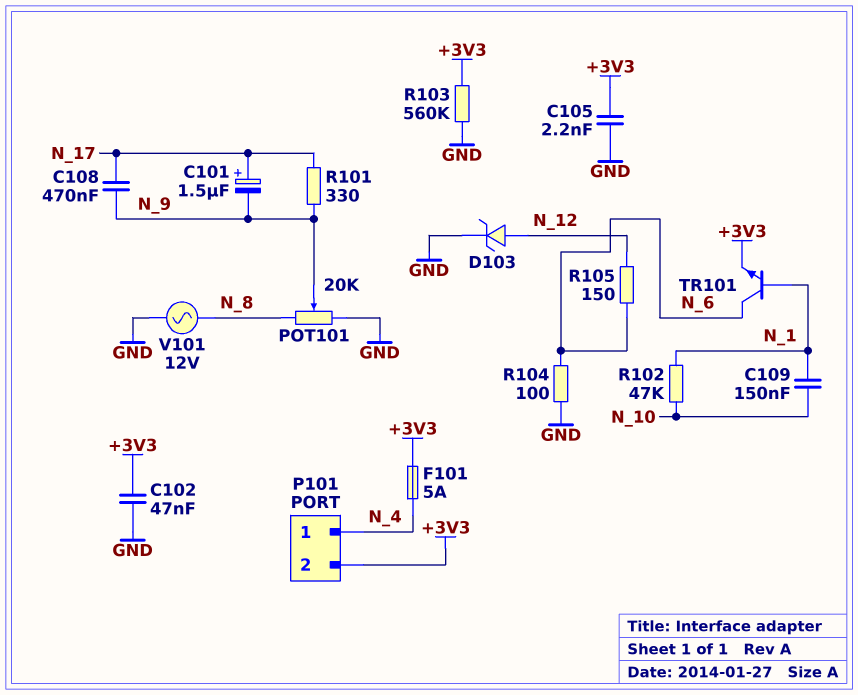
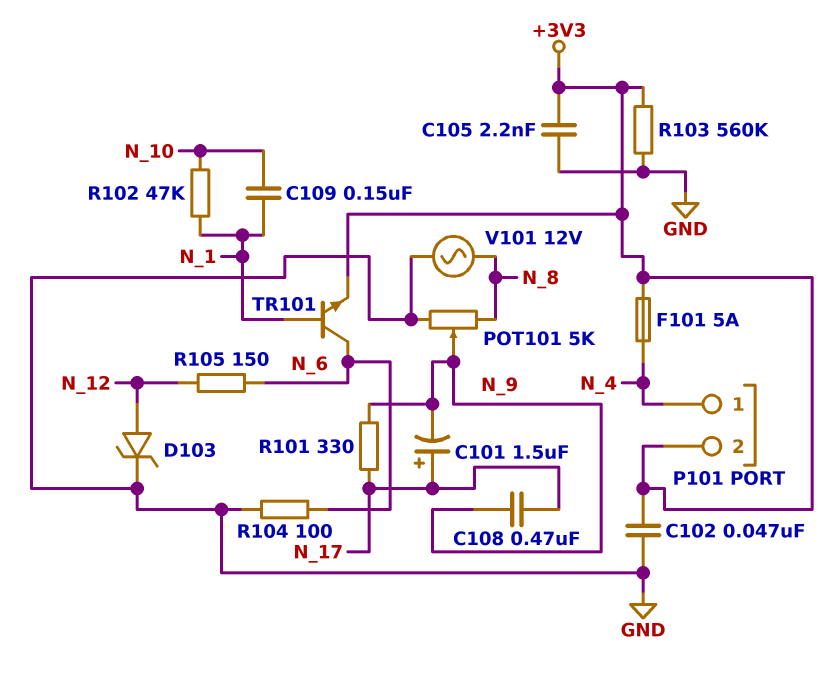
POT101: 20k (GND, N_8, wiper N_9) -> 5k (GND, N_8, wiper N_9)

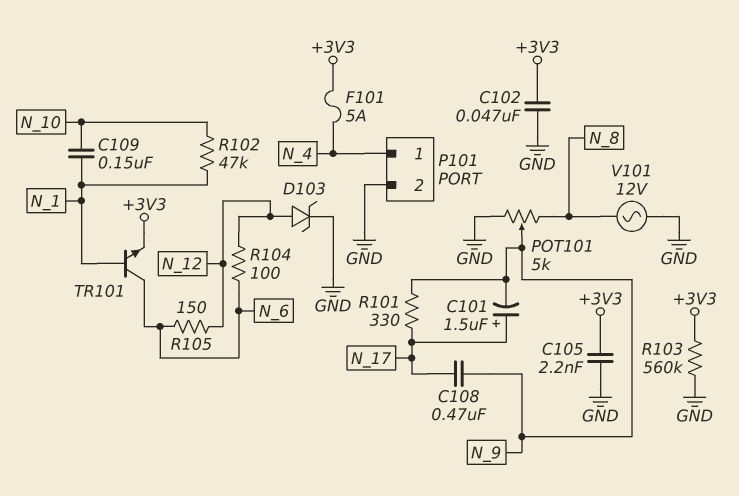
P101 pin 2: +3V3 -> GND
R104: 100 (GND, N_6) -> 100 (N_6, N_12)

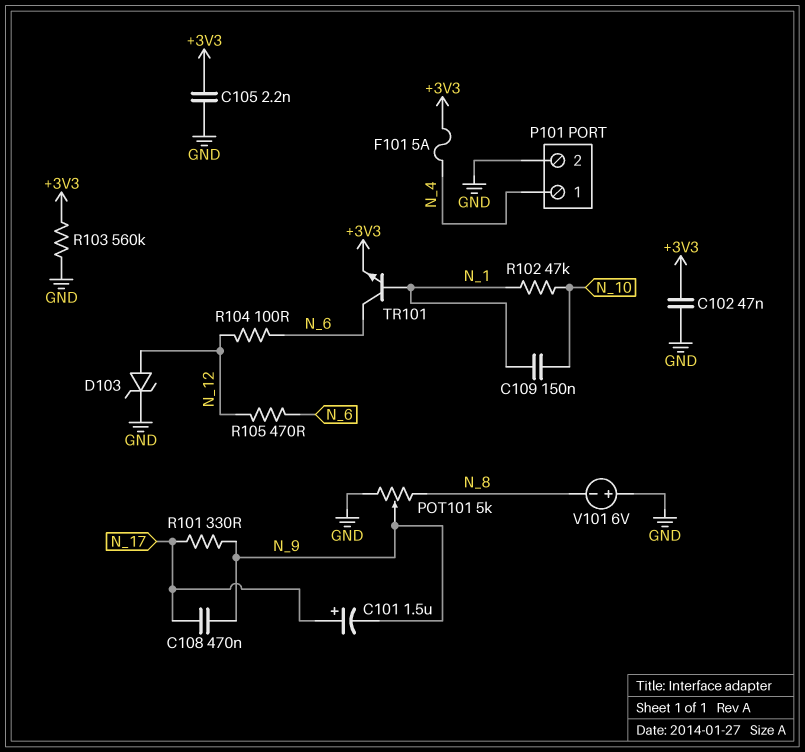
R105: 150 (N_6, N_12) -> 470 (N_6, N_12)
V101: AC 12V (GND, N_8) -> 6V (plus GND, minus N_8)

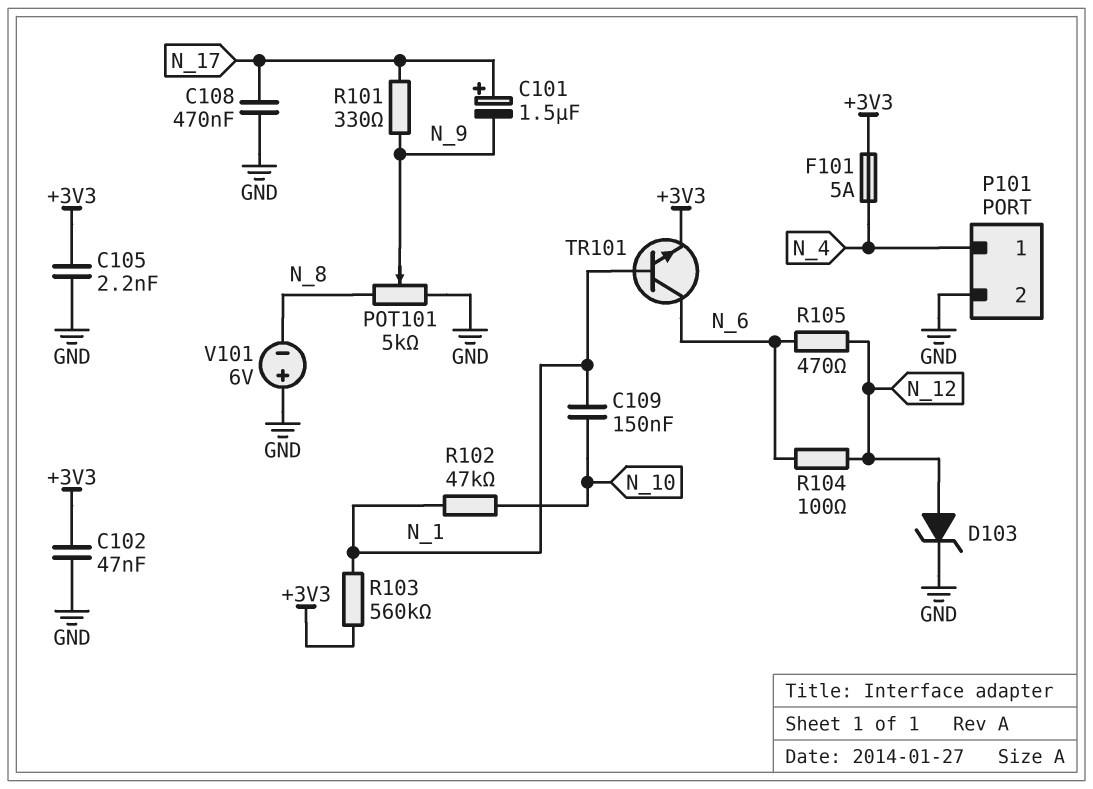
C108: 470nF (N_9, N_17) -> 470nF (GND, N_17)
R103: 560k (+3V3, GND) -> 560k (+3V3, N_1)

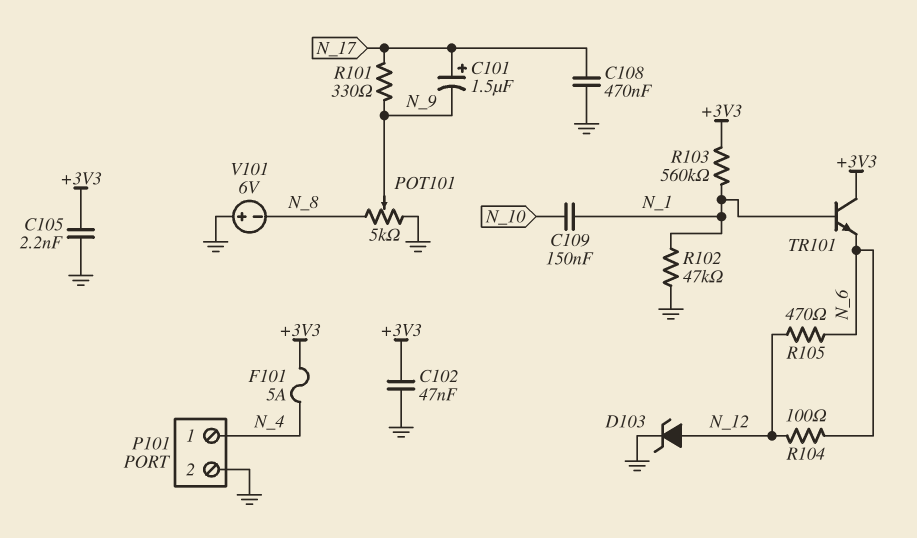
R102: 47k (N_1, N_10) -> 47k (GND, N_1)
TR101: NPN (B N_1, C N_6, E +3V3) -> NPN (B N_1, C +3V3, E N_6)

